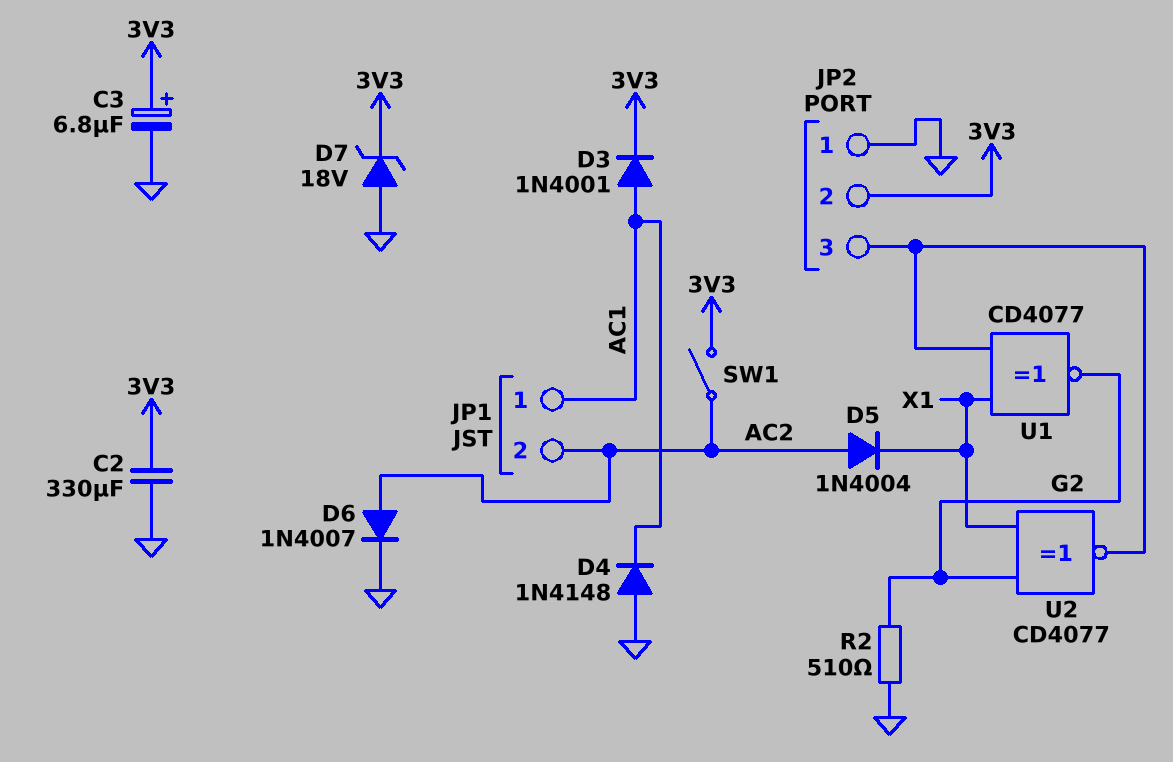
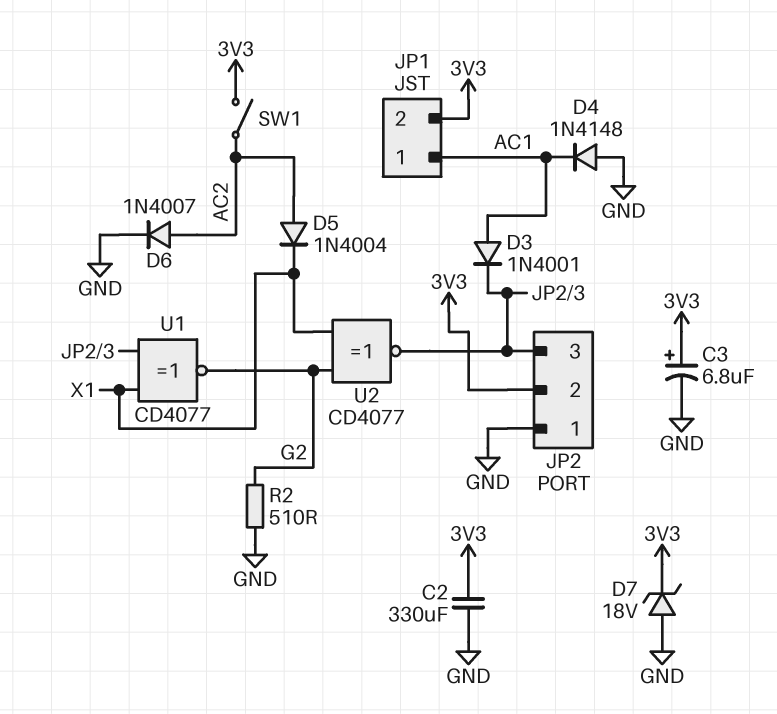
D3: diode 1N4001 (A AC1, K 3V3) -> diode 1N4001 (A AC1, K JP2/3)
JP1 pin 2: AC2 -> 3V3

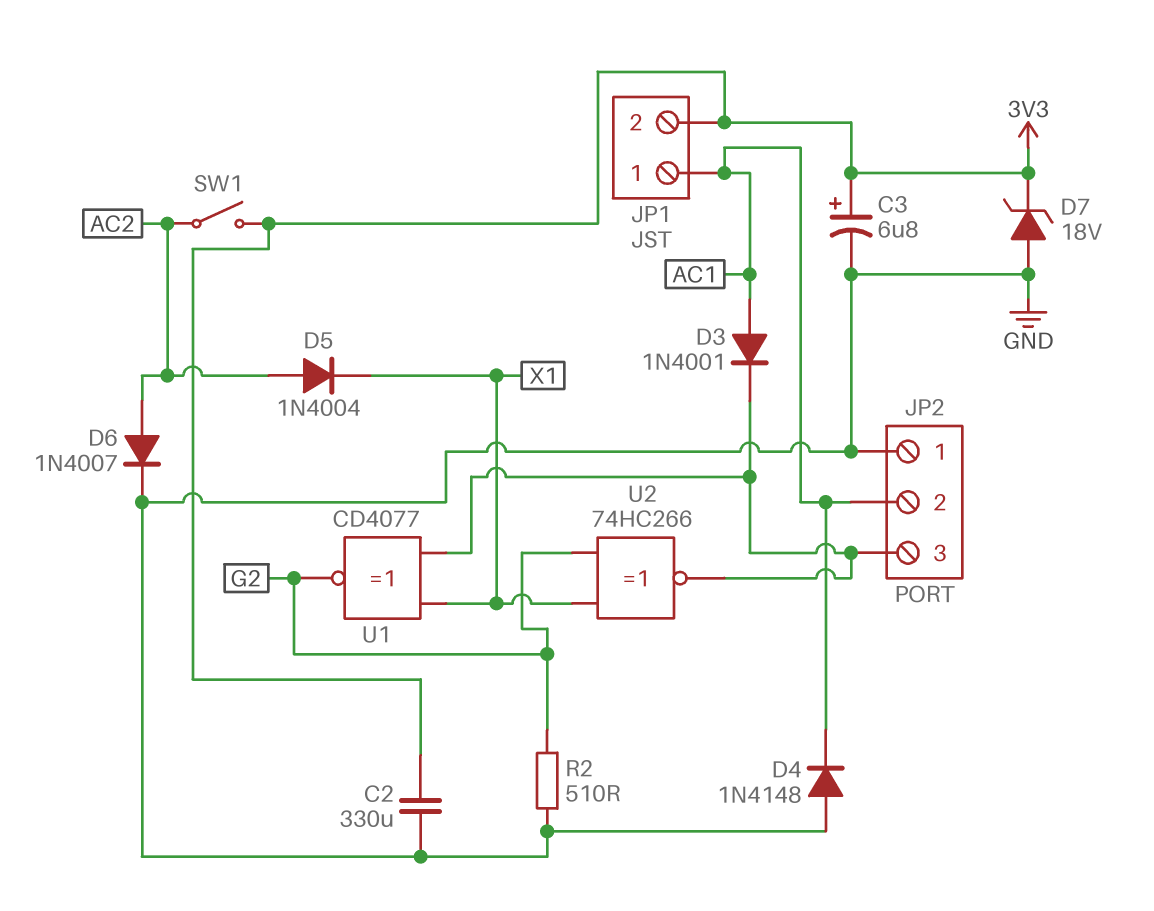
JP2 pin 2: 3V3 -> AC1
U2: XNOR CD4077 (in G2, in X1, out JP2/3) -> XNOR 74HC266 (in G2, in X1, out JP2/3)

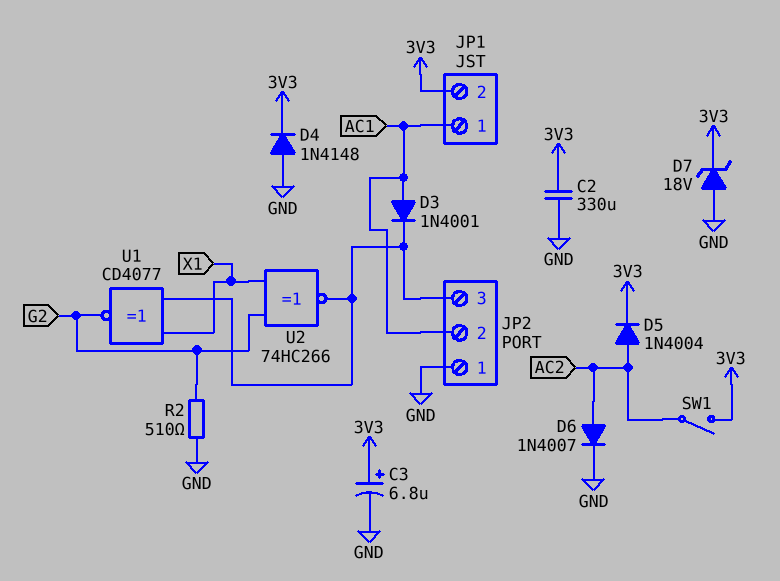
D4: diode 1N4148 (A GND, K AC1) -> diode 1N4148 (A GND, K 3V3)
D5: diode 1N4004 (A AC2, K X1) -> diode 1N4004 (A AC2, K 3V3)

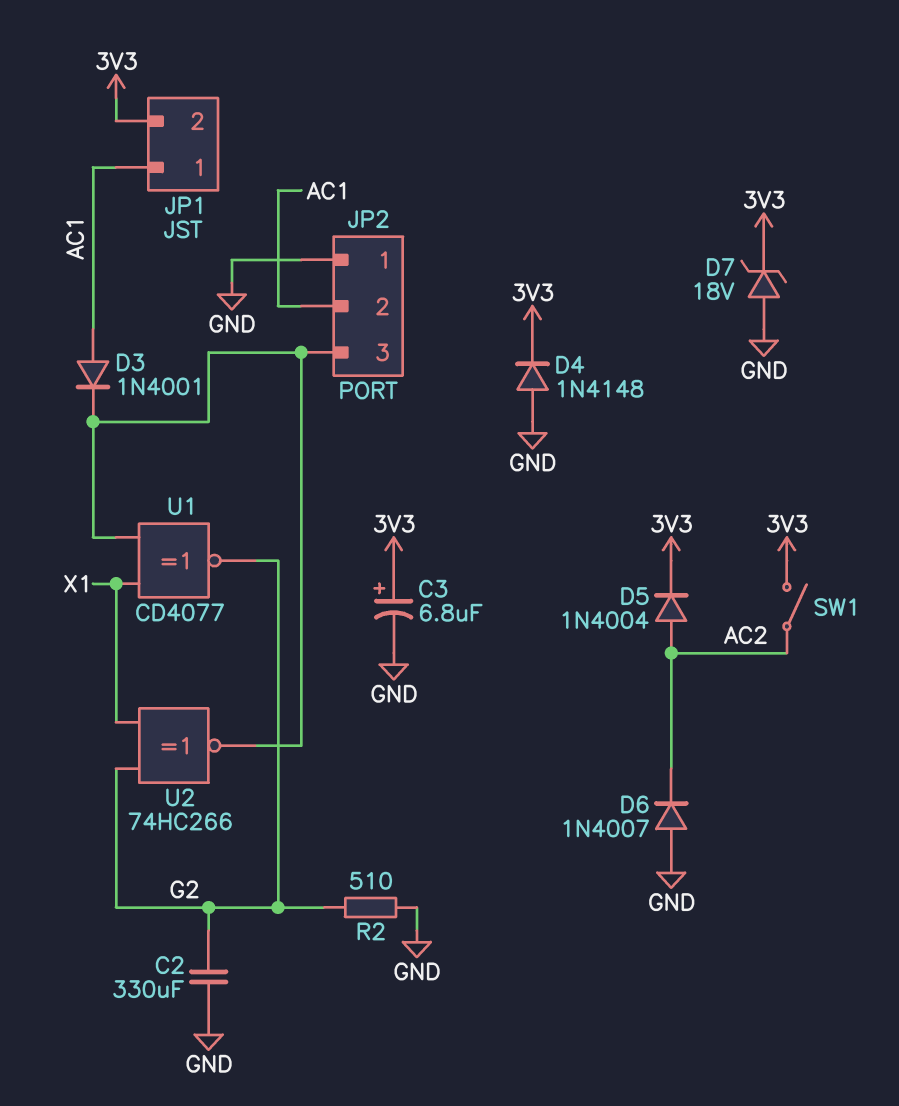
C2: 330uF (3V3, GND) -> 330uF (G2, GND)
D6: diode 1N4007 (A AC2, K GND) -> diode 1N4007 (A GND, K AC2)

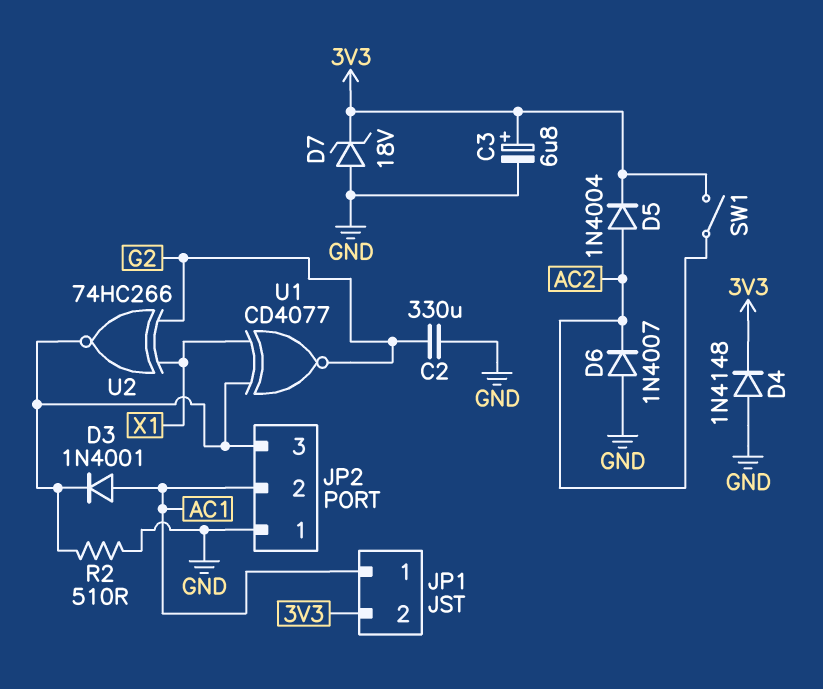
R2: 510 (G2, GND) -> 510 (GND, JP2/3)

